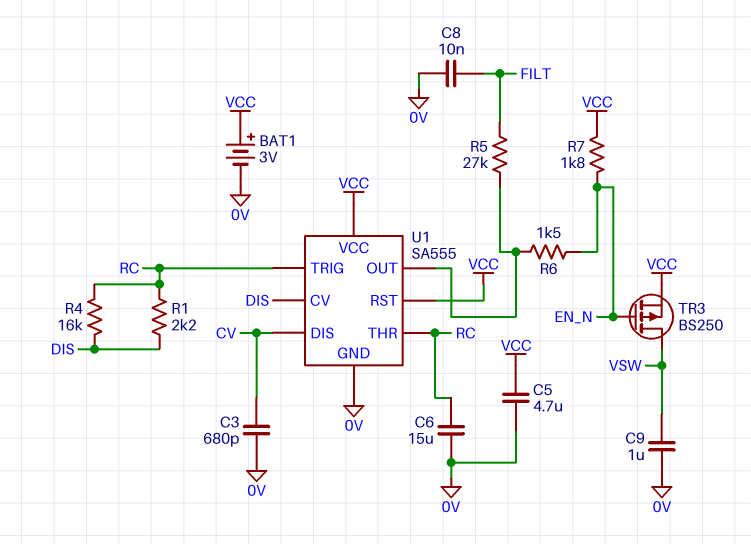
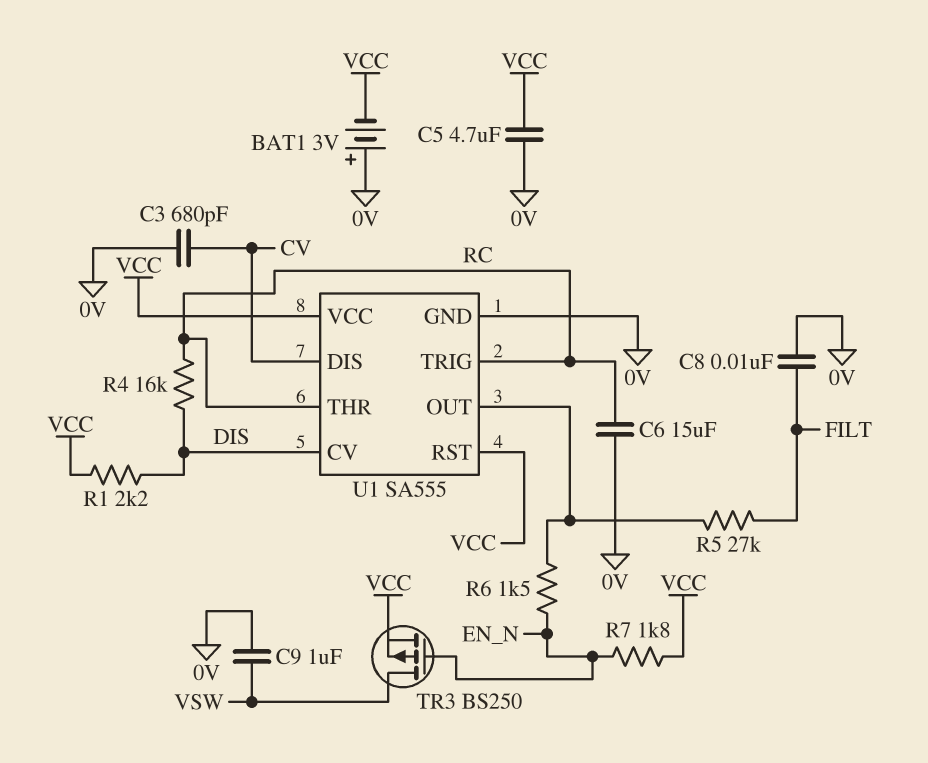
BAT1: 3V (plus VCC, minus 0V) -> 3V (plus 0V, minus VCC)
R1: 2.2k (DIS, RC) -> 2.2k (DIS, VCC)

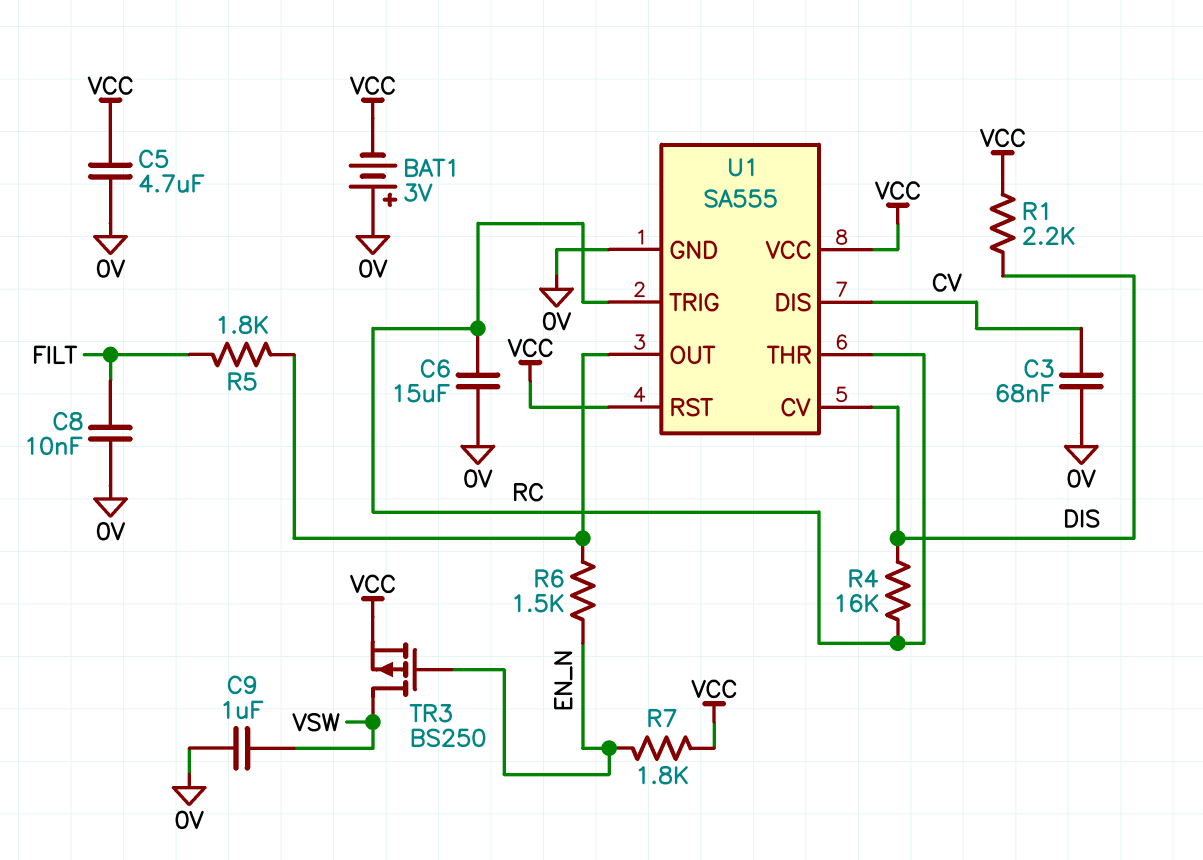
C3: 680pF (0V, CV) -> 68nF (0V, CV)
R5: 27k (FILT, U1/OUT) -> 1.8k (FILT, U1/OUT)

